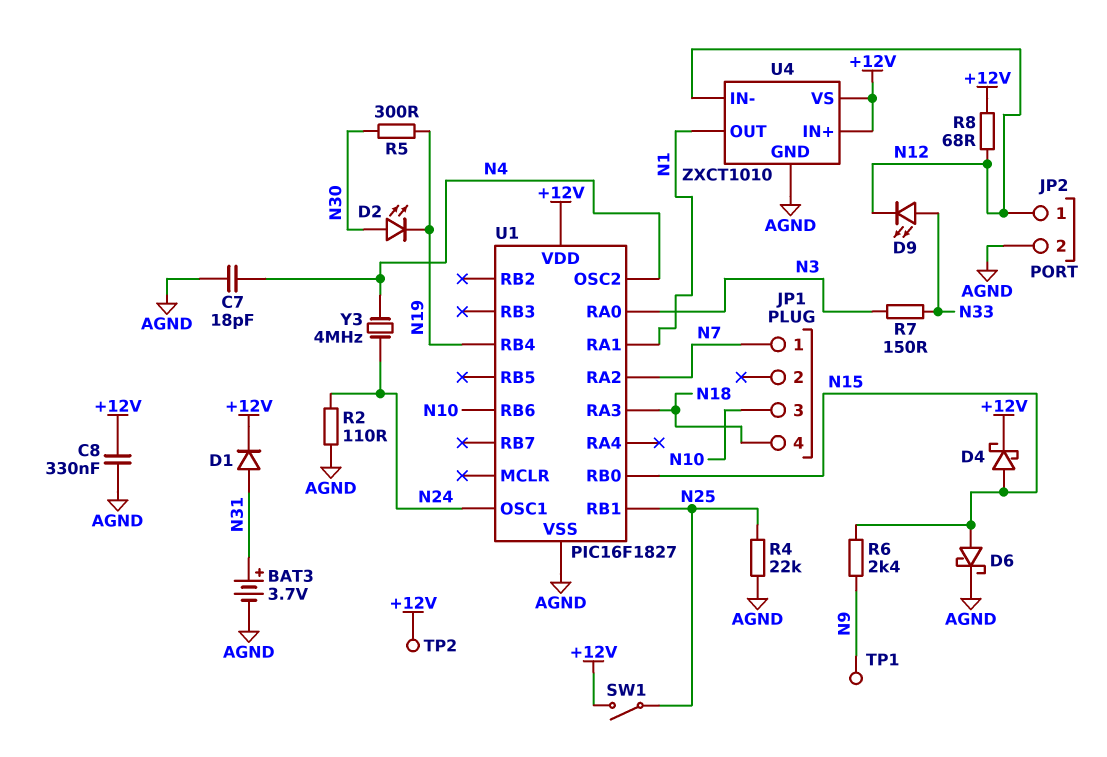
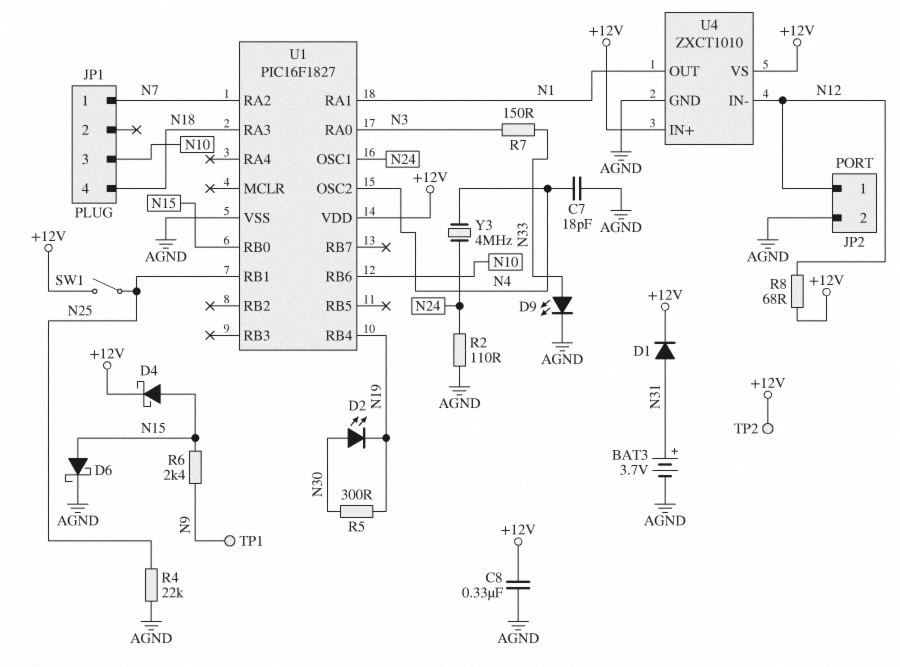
D9: LED (A N33, K N12) -> LED (A N33, K AGND)

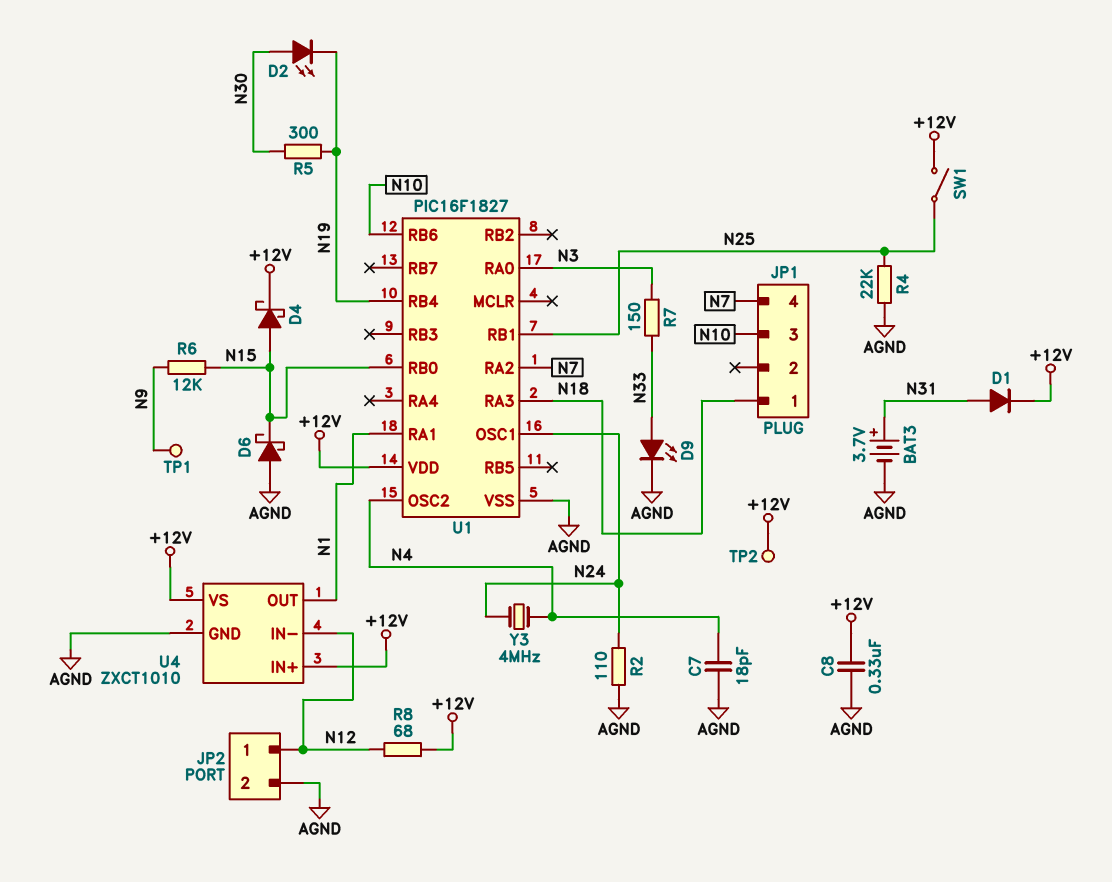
D6: schottky (A N15, K AGND) -> schottky (A AGND, K N15)
JP1 pin 1: N7 -> N18
JP1 pin 4: N18 -> N7
R6: 2.4k (N9, N15) -> 12k (N9, N15)

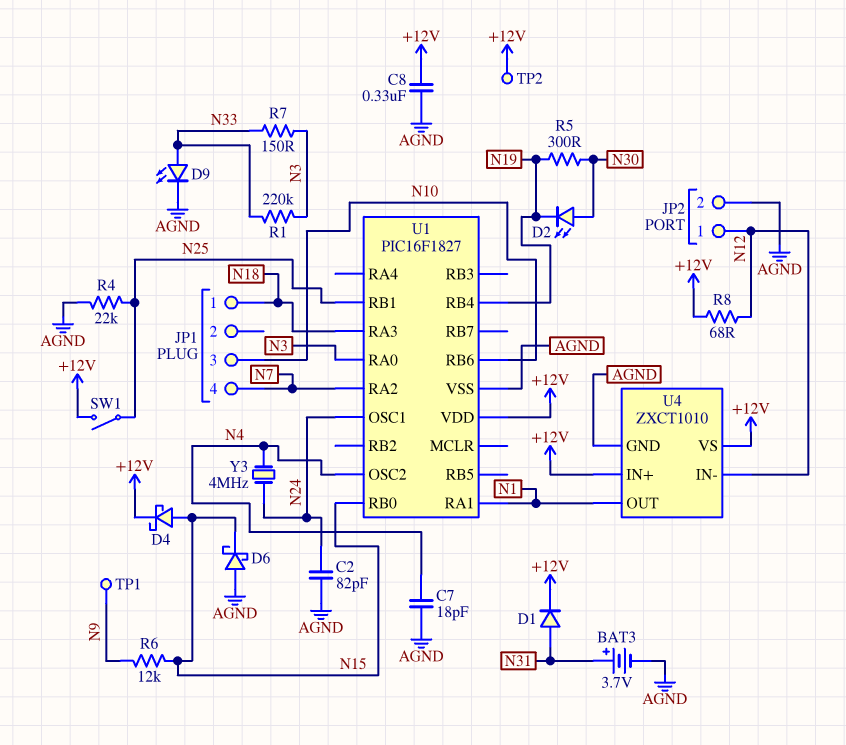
C2: none -> 82pF (AGND, N24)
R1: none -> 220k (N3, N33)
R2: 110 (AGND, N24) -> none

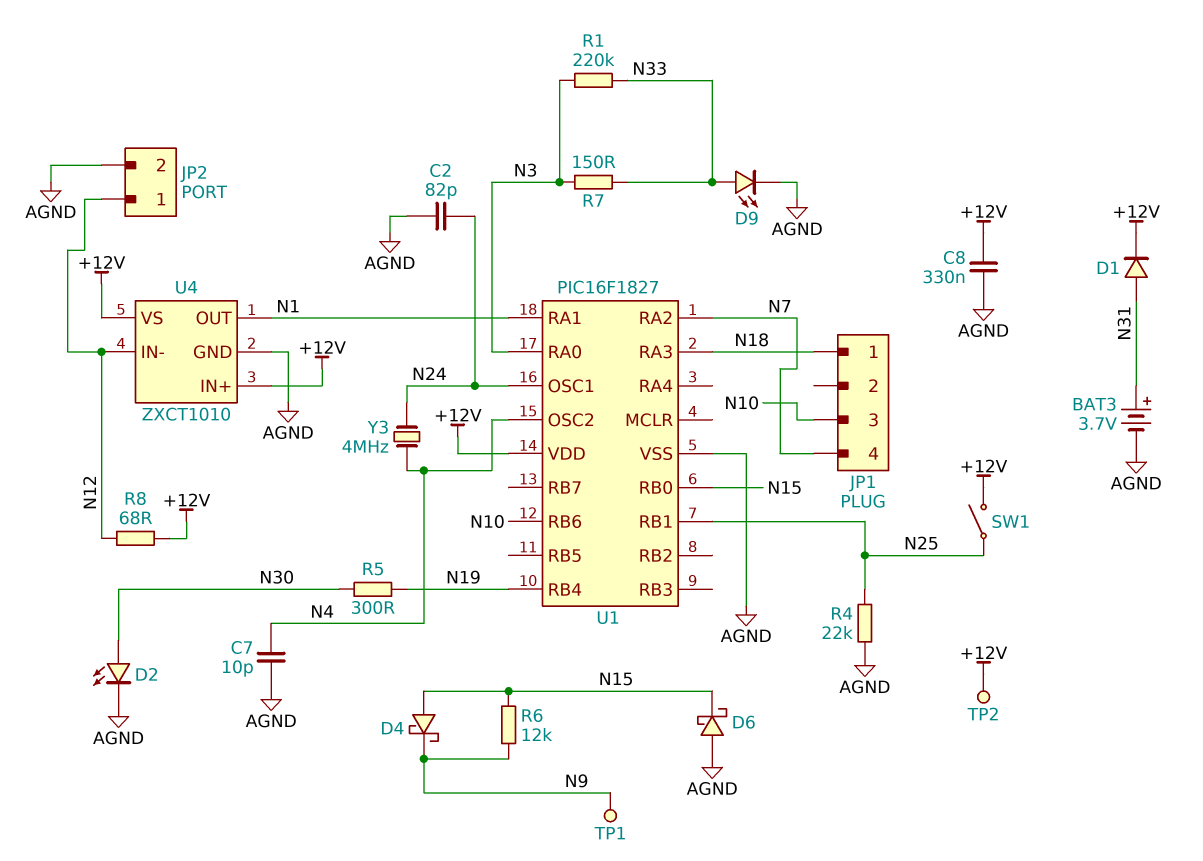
C7: 18pF (AGND, N4) -> 10pF (AGND, N4)
D2: LED (A N30, K N19) -> LED (A N30, K AGND)
D4: schottky (A N15, K +12V) -> schottky (A N15, K N9)

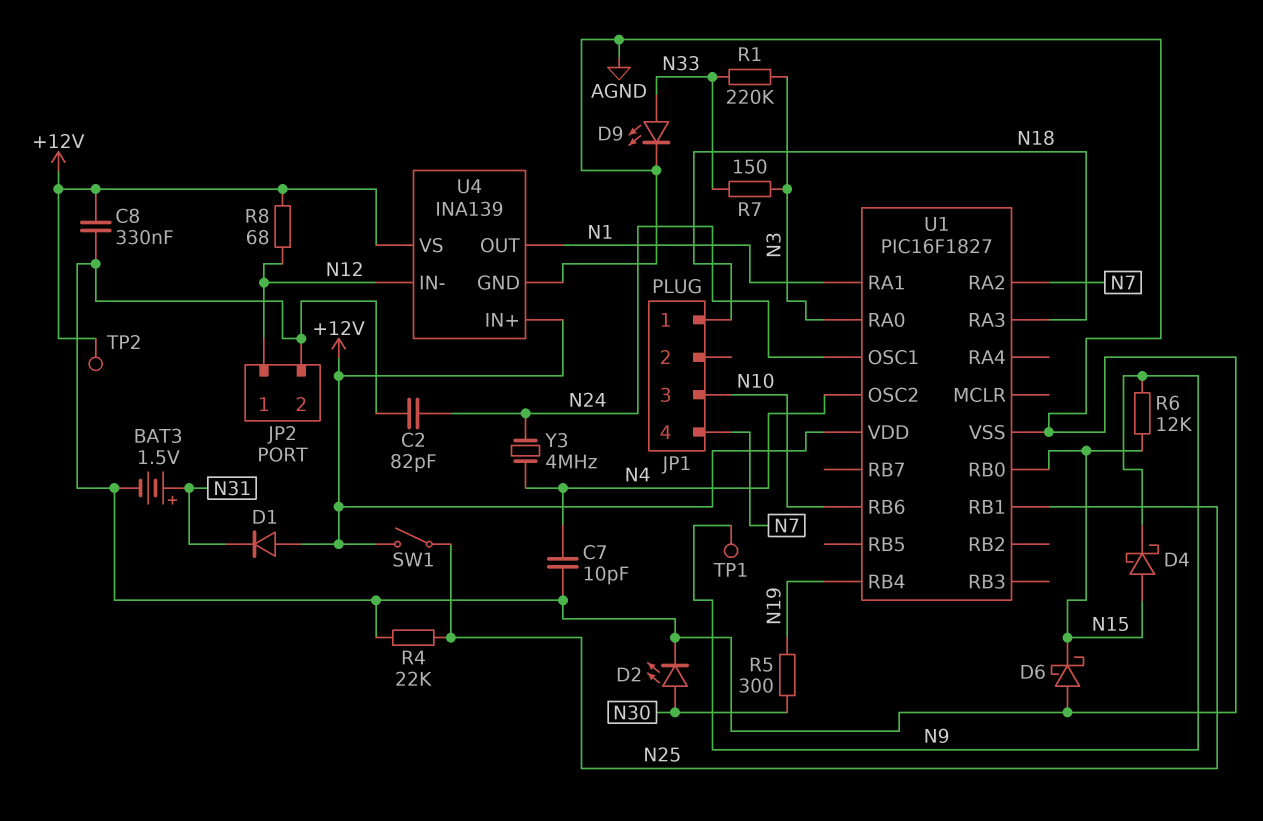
BAT3: 3.7V (plus N31, minus AGND) -> 1.5V (plus N31, minus AGND)
D1: diode (A N31, K +12V) -> diode (A +12V, K N31)
U4: ZXCT1010 -> INA139

